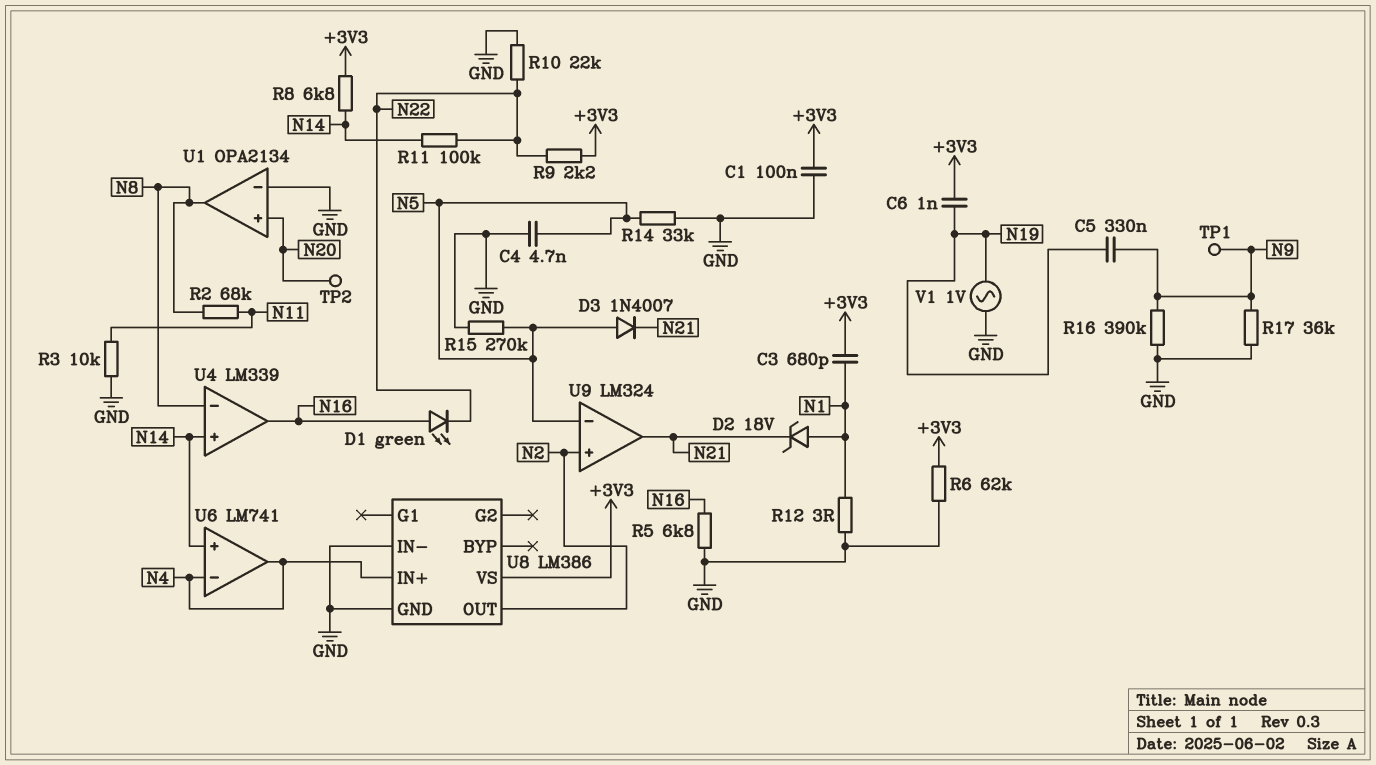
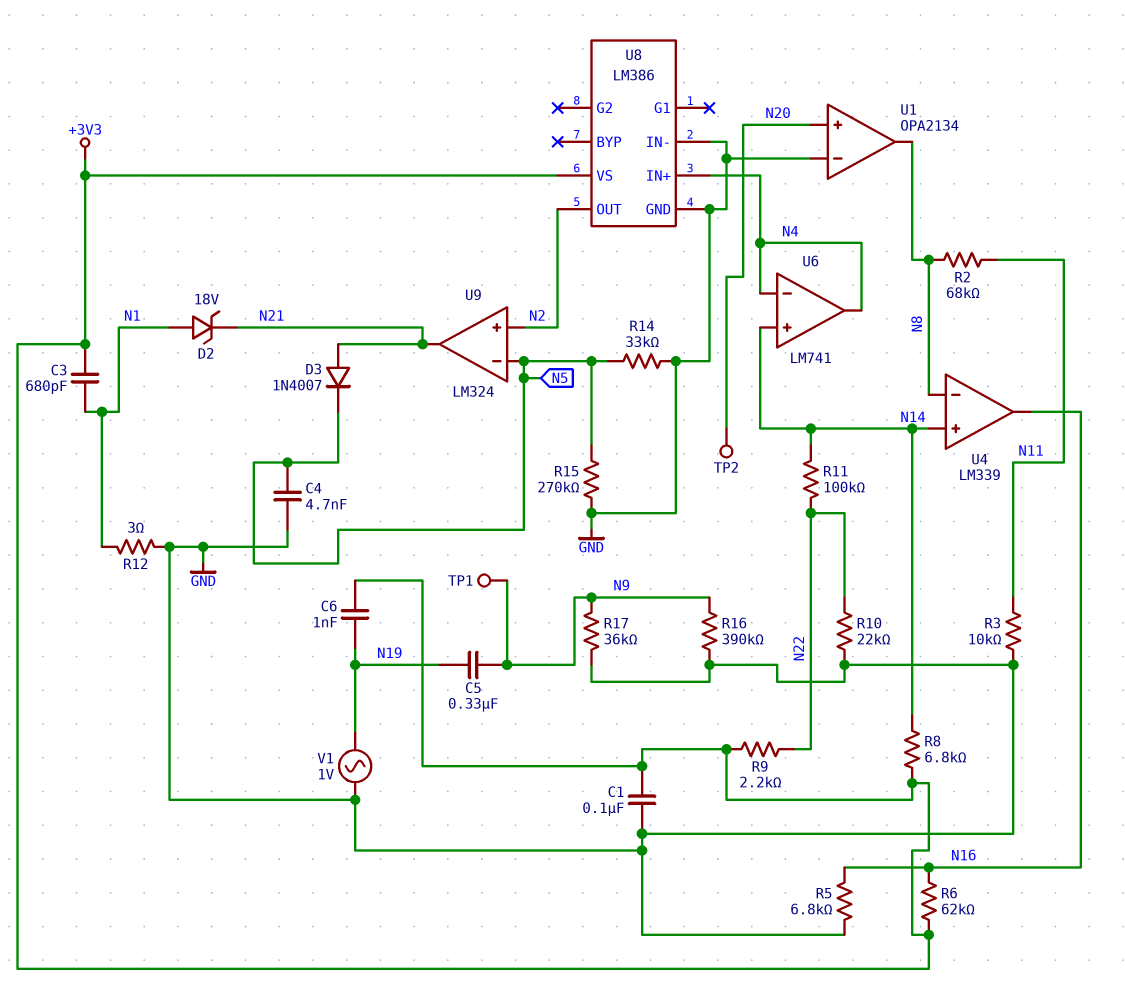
D1: LED green (A N16, K N22) -> none
D3: diode 1N4007 (A N5, K N21) -> diode 1N4007 (A N21, K N5)
R6: 62k (+3V3, GND) -> 62k (+3V3, N16)

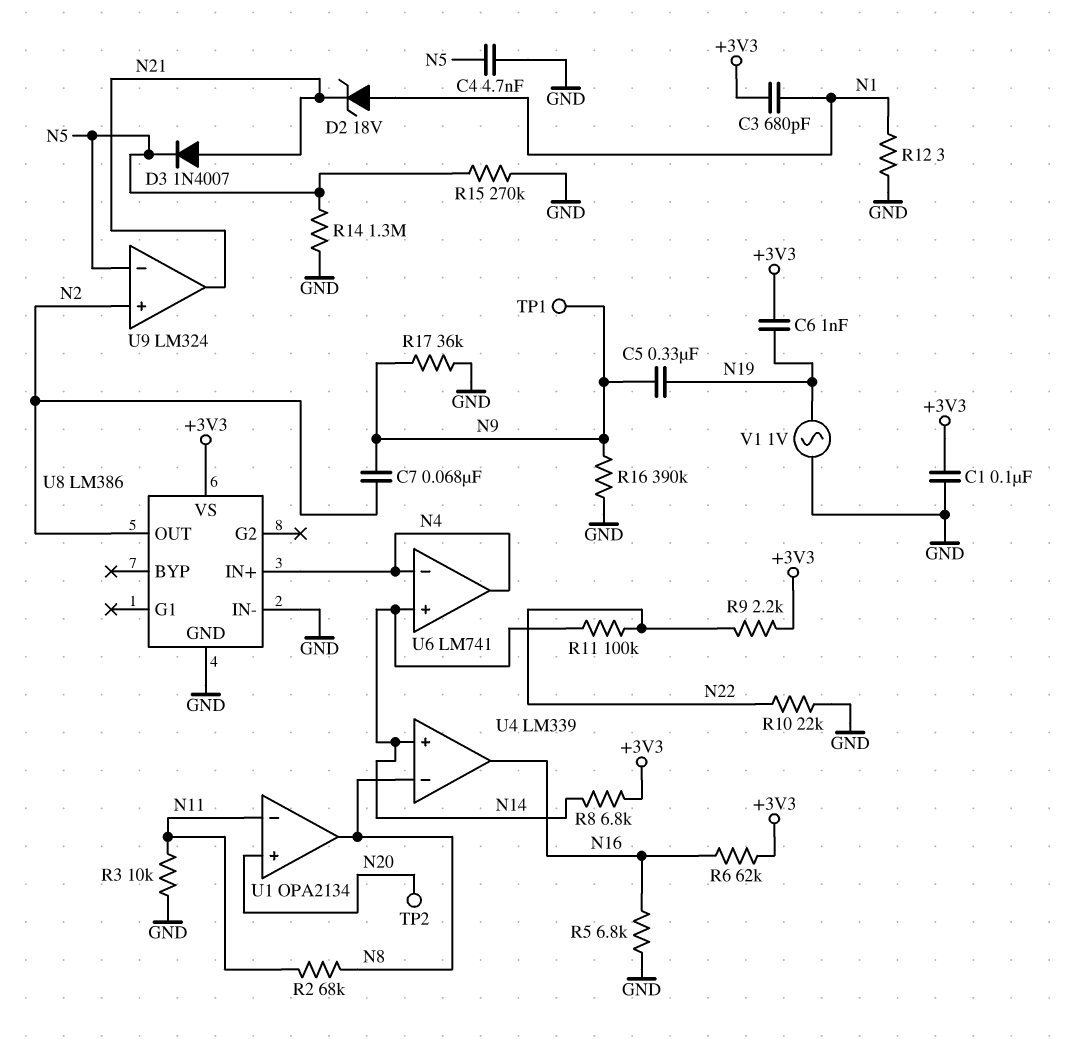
C7: none -> 68nF (N2, N9)
R14: 33k (GND, N5) -> 1.3M (GND, N5)
U1 pin in-: GND -> N11

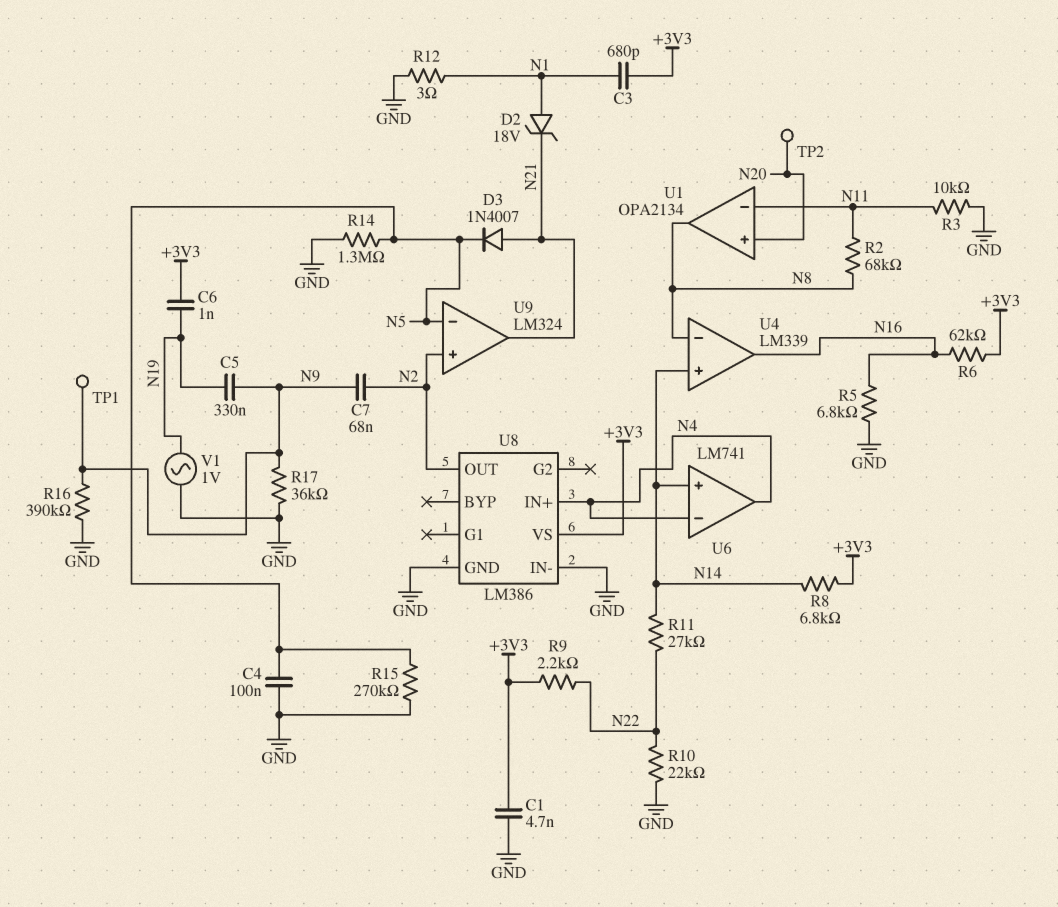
C1: 100nF (+3V3, GND) -> 4.7nF (+3V3, GND)
C4: 4.7nF (GND, N5) -> 100nF (GND, N5)
R11: 100k (N14, N22) -> 27k (N14, N22)

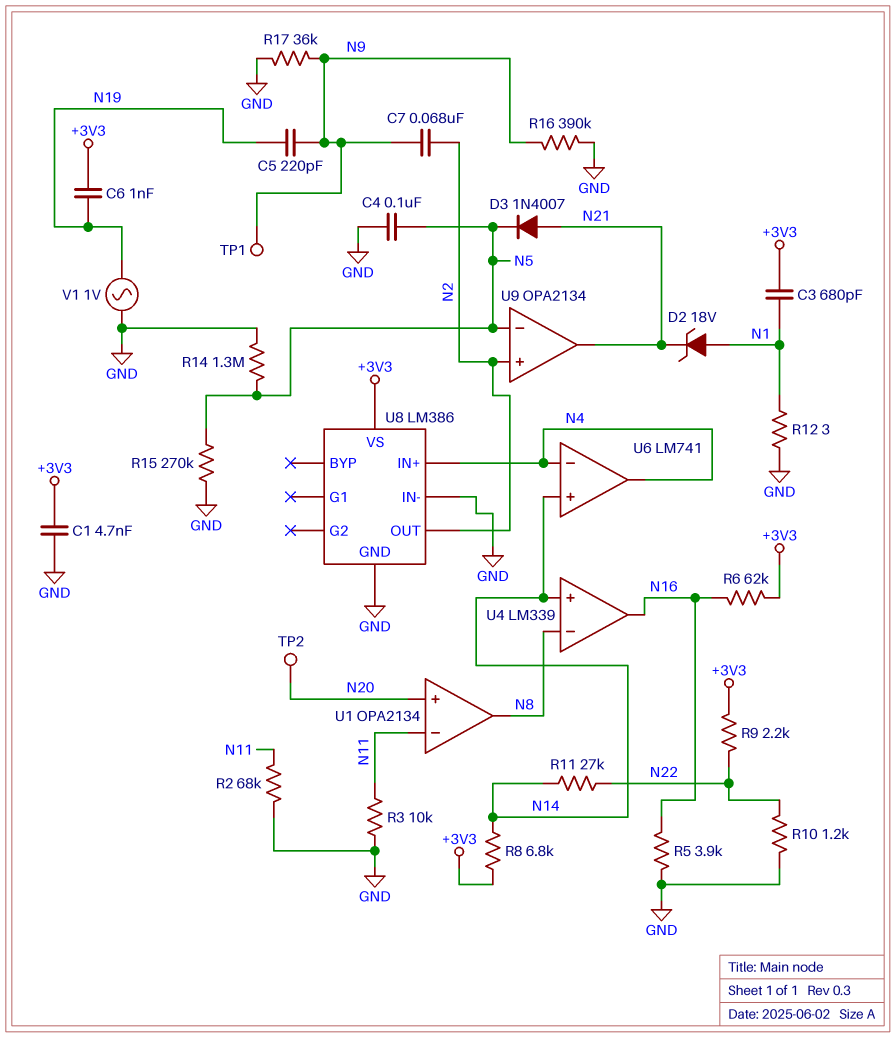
C5: 330nF (N9, N19) -> 220pF (N9, N19)
R2: 68k (N8, N11) -> 68k (GND, N11)
R5: 6.8k (GND, N16) -> 3.9k (GND, N16)
R10: 22k (GND, N22) -> 1.2k (GND, N22)
U9: LM324 -> OPA2134

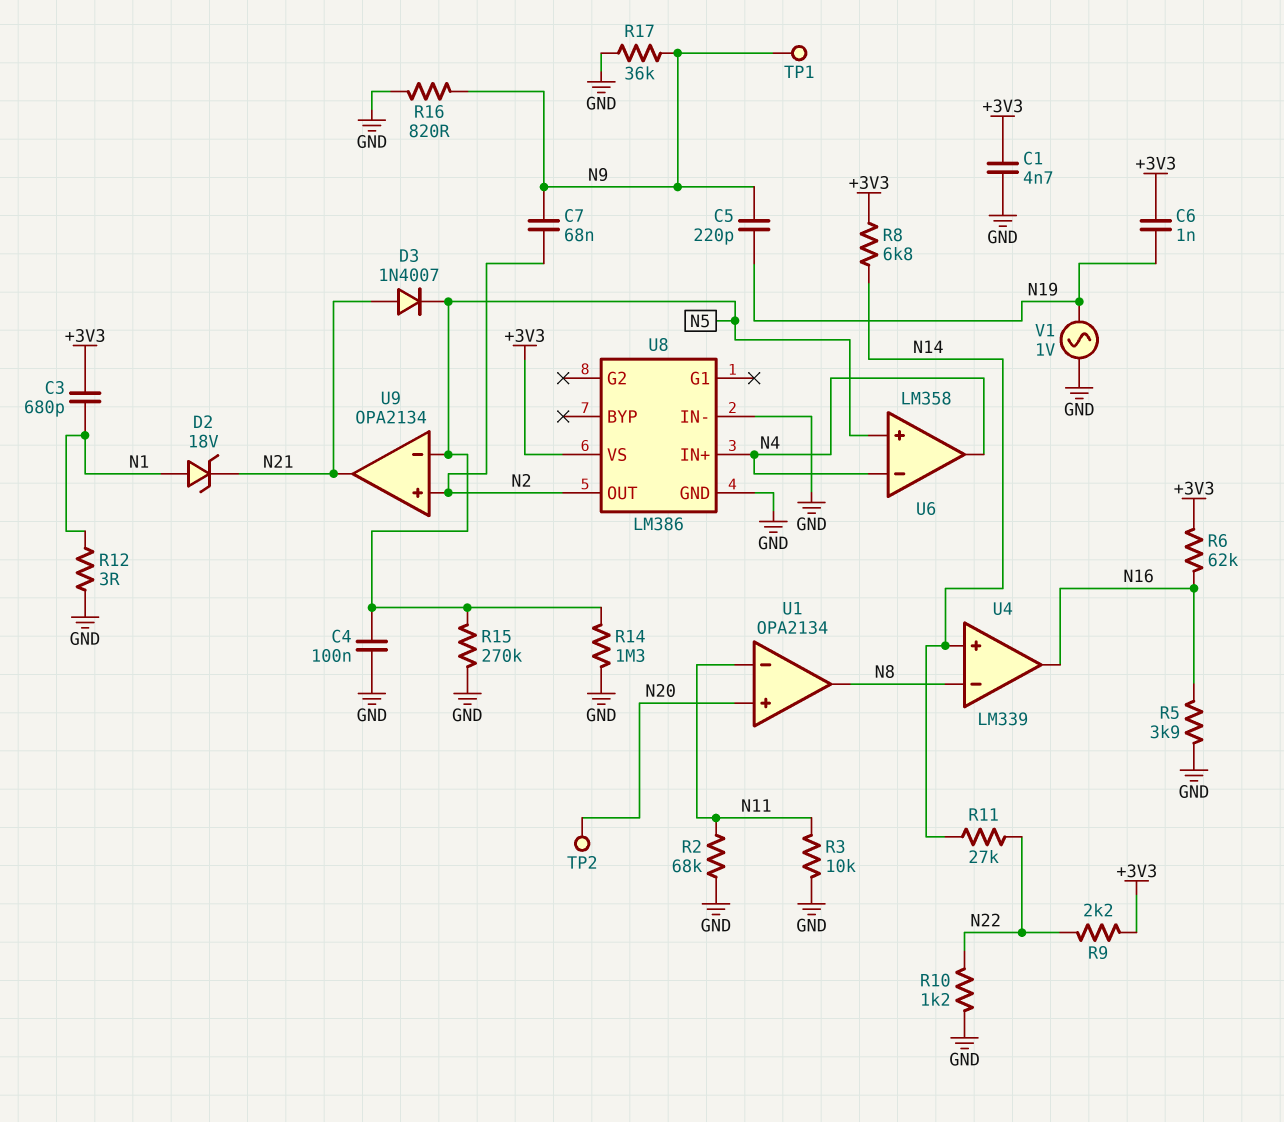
R16: 390k (GND, N9) -> 820 (GND, N9)
U6: LM741 -> LM358
U6 pin in+: N14 -> N5

